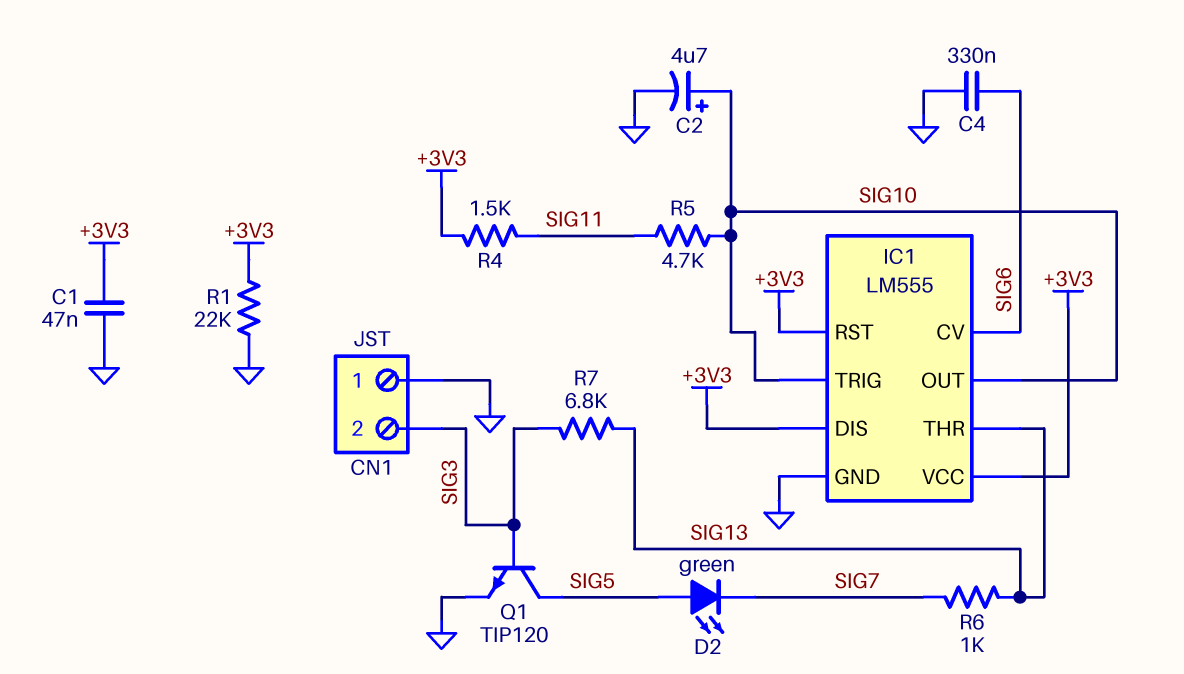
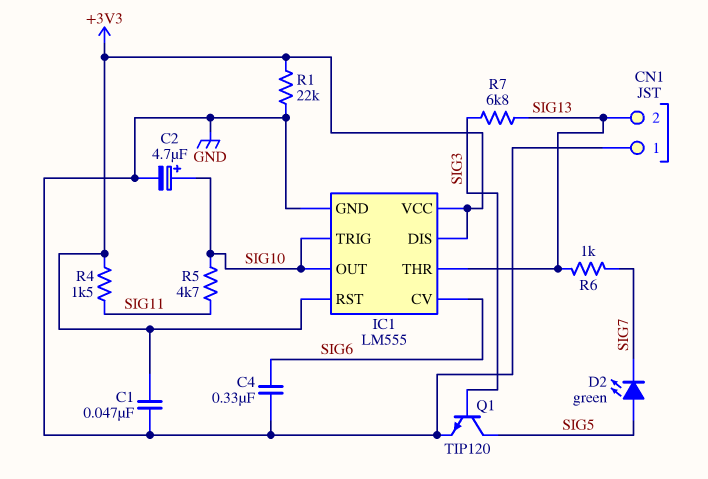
CN1 pin 2: SIG3 -> SIG13

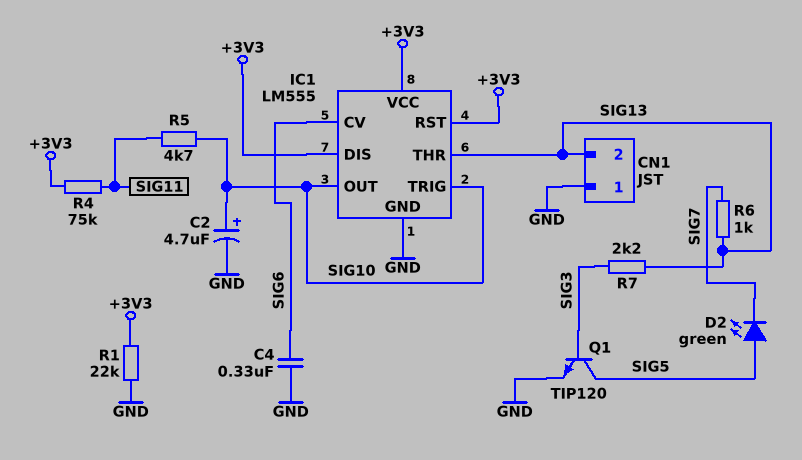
C1: 47nF (+3V3, GND) -> none
R4: 1.5k (+3V3, SIG11) -> 75k (+3V3, SIG11)
R7: 6.8k (SIG3, SIG13) -> 2.2k (SIG3, SIG13)

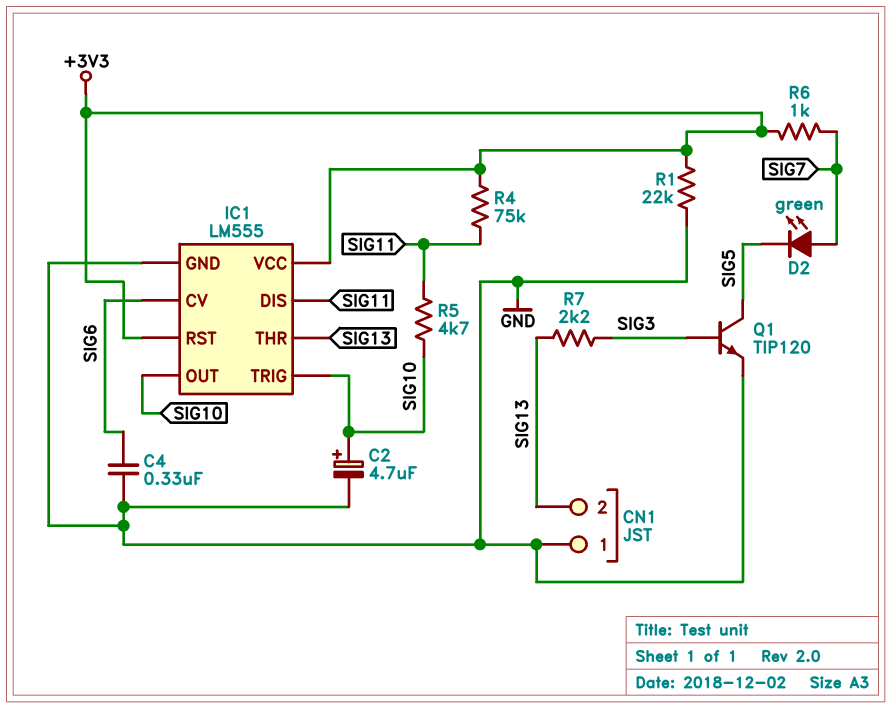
D2: LED green (A SIG5, K SIG7) -> LED green (A SIG7, K SIG5)
IC1 pin DIS: +3V3 -> SIG11
R6: 1k (SIG7, SIG13) -> 1k (+3V3, SIG7)

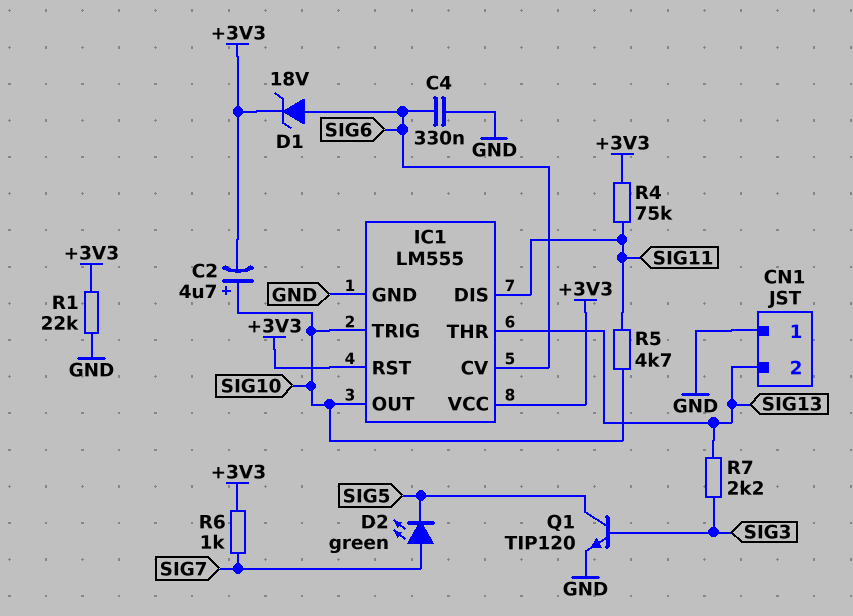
C2: 4.7uF (plus SIG10, minus GND) -> 4.7uF (plus SIG10, minus +3V3)
D1: none -> zener 18V (A SIG6, K +3V3)

